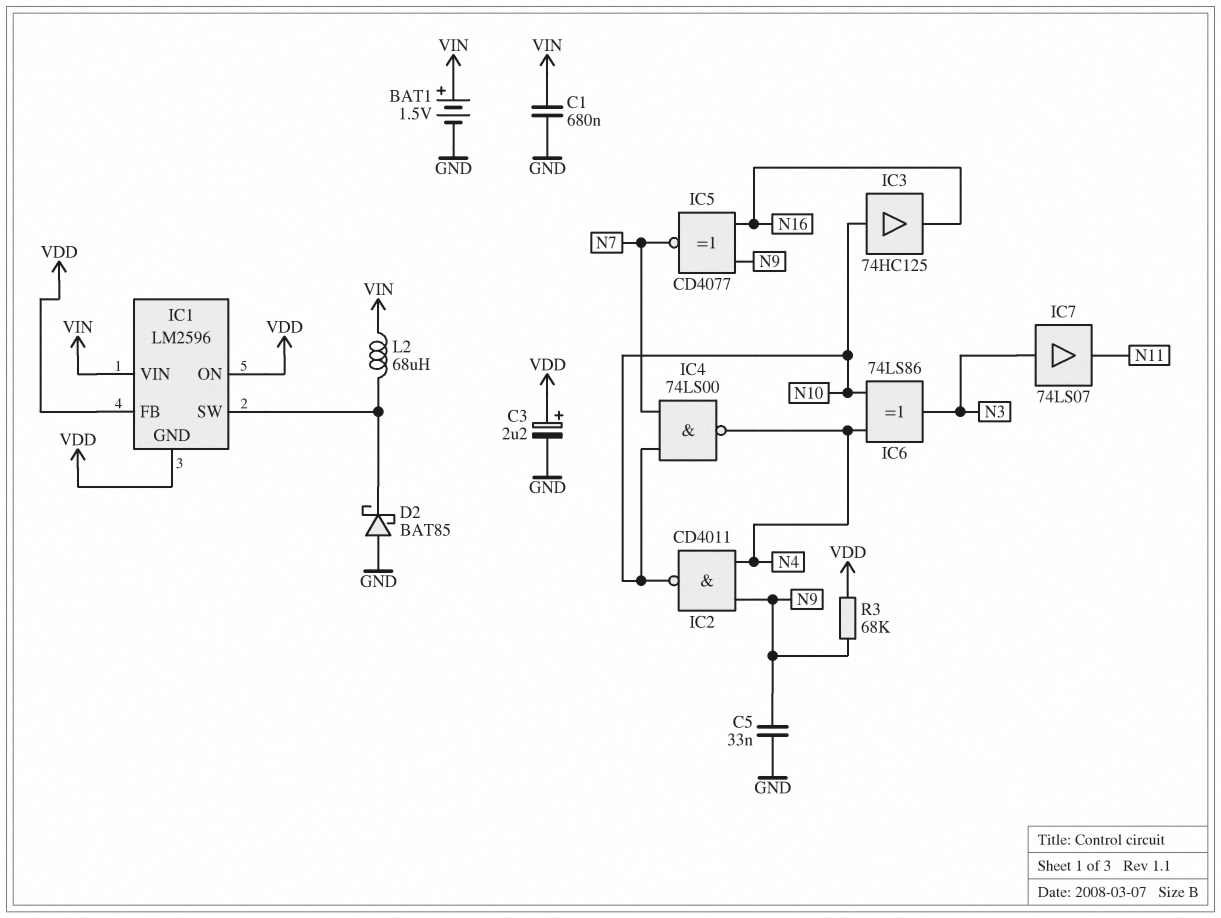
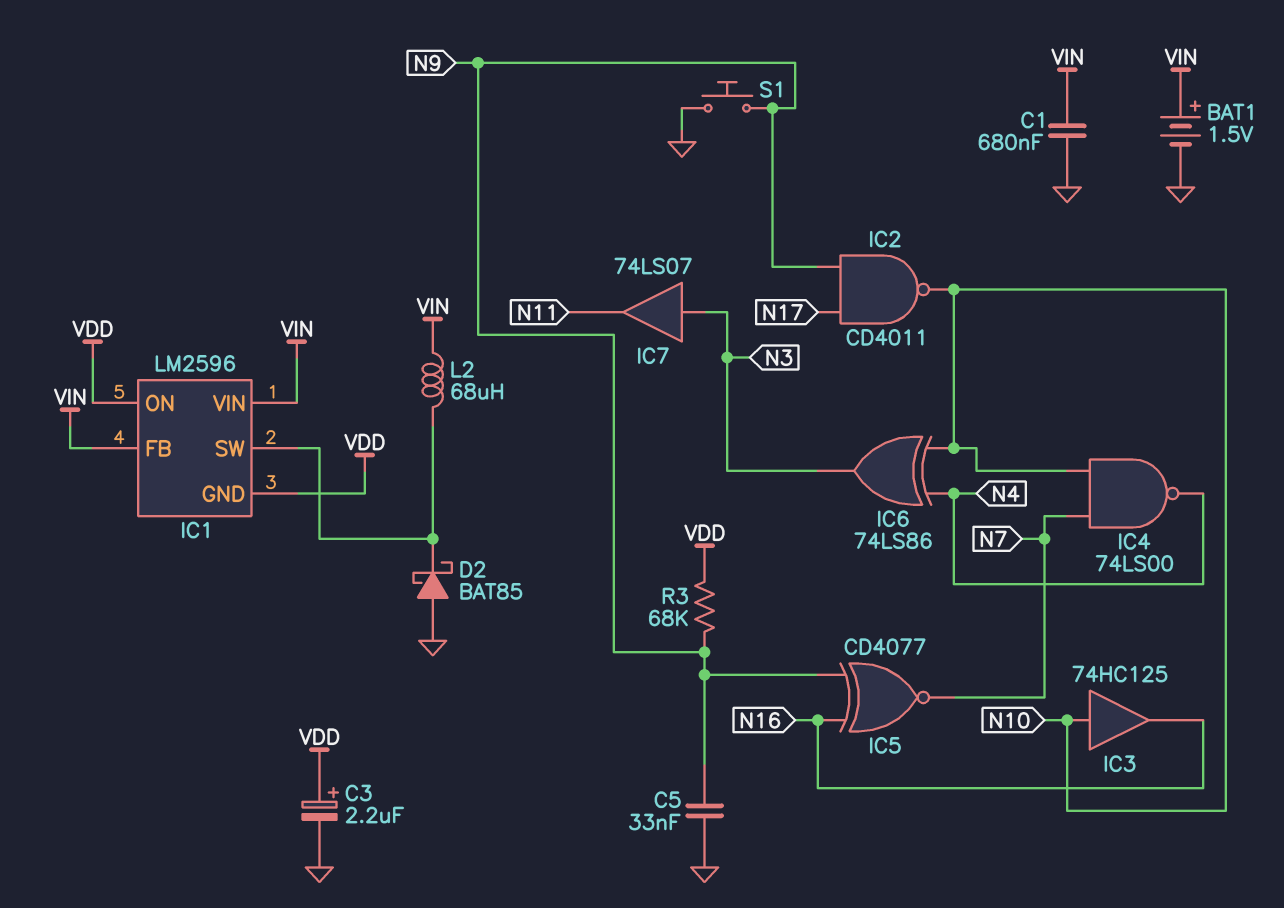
IC1 pin FB: VDD -> VIN
IC2: NAND CD4011 (in N4, in N9, out N10) -> NAND CD4011 (in N9, in N17, out N10)
S1: none -> button (GND, N9)

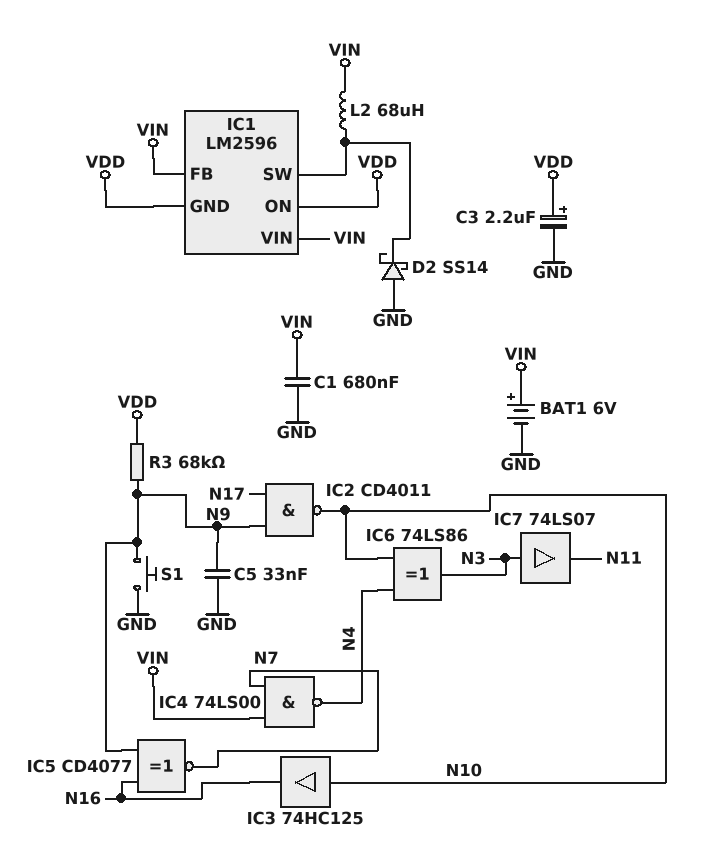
BAT1: 1.5V (plus VIN, minus GND) -> 6V (plus VIN, minus GND)
D2: schottky BAT85 (A GND, K IC1/SW) -> schottky SS14 (A GND, K IC1/SW)
IC4: NAND 74LS00 (in N7, in N10, out N4) -> NAND 74LS00 (in N7, in VIN, out N4)

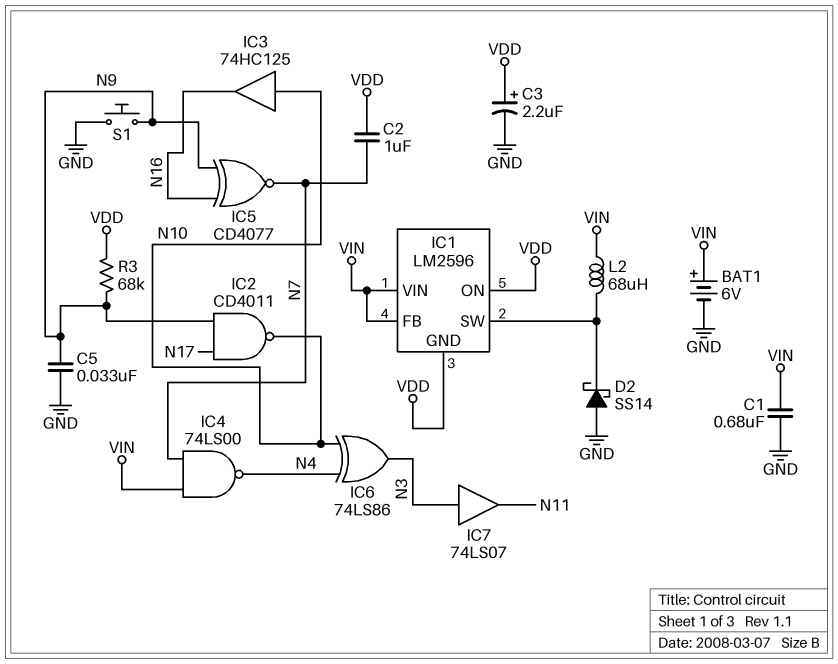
C2: none -> 1uF (N7, VDD)

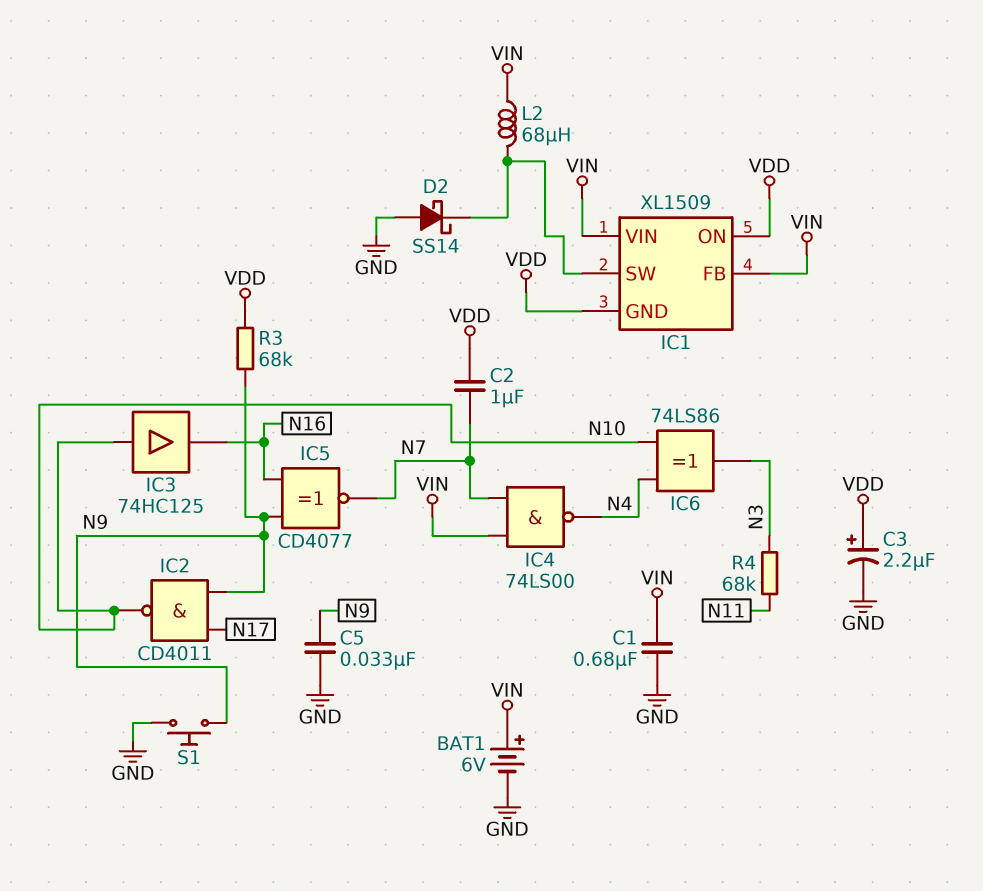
IC1: LM2596 -> XL1509
IC7: buffer 74LS07 (in N3, out N11) -> none
R4: none -> 68k (N3, N11)

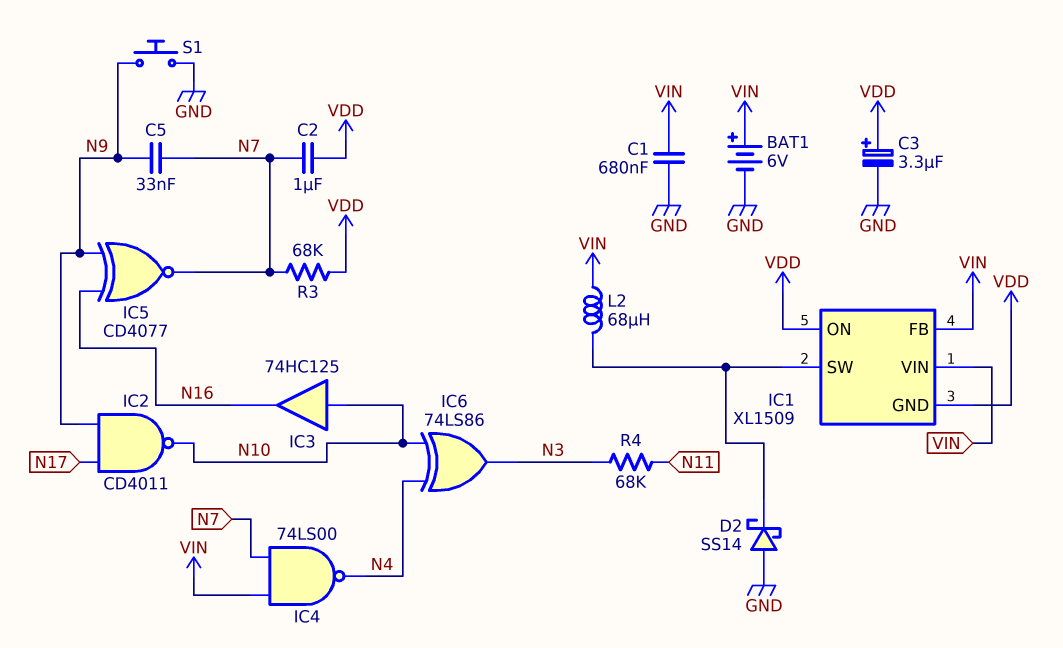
C3: 2.2uF (plus VDD, minus GND) -> 3.3uF (plus VDD, minus GND)
C5: 33nF (GND, N9) -> 33nF (N7, N9)
R3: 68k (N9, VDD) -> 68k (N7, VDD)

